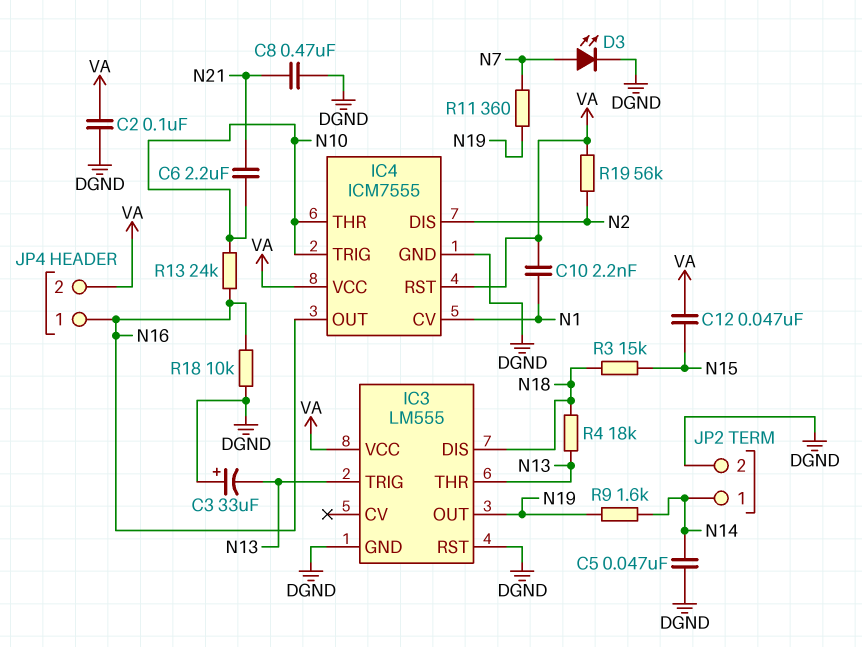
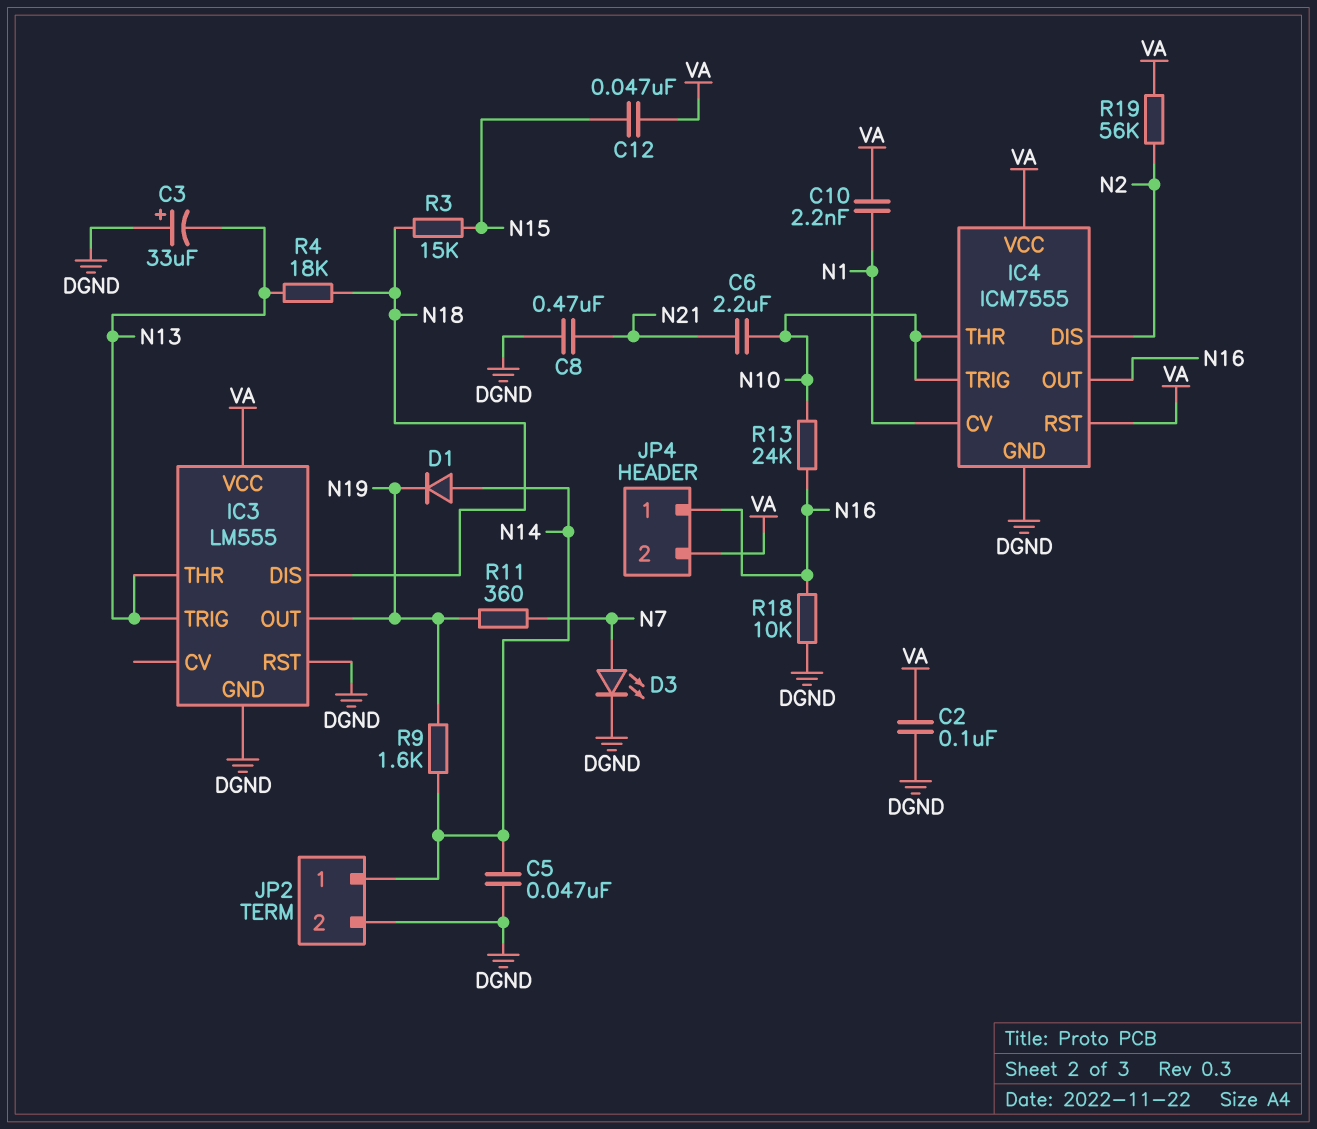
D1: none -> diode (A N14, K N19)

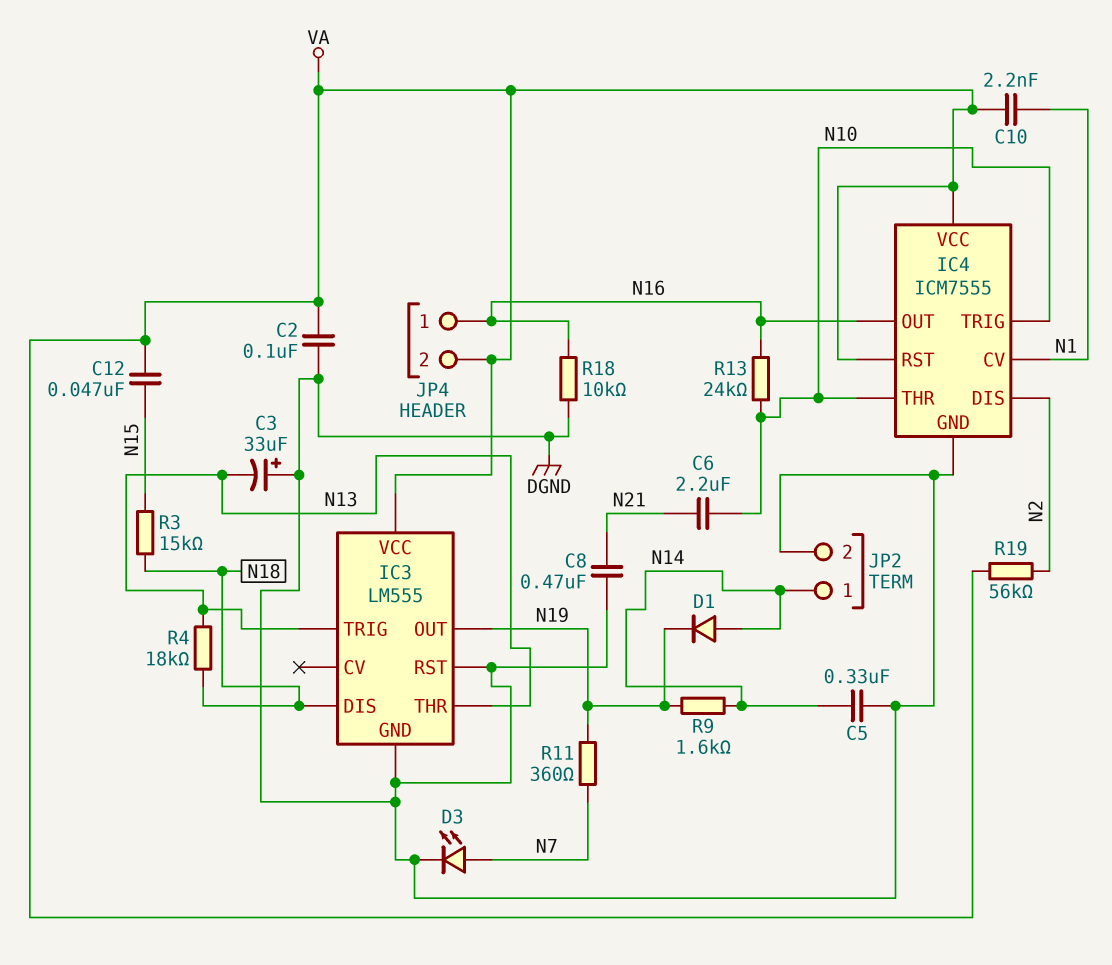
C5: 47nF (DGND, N14) -> 330nF (DGND, N14)

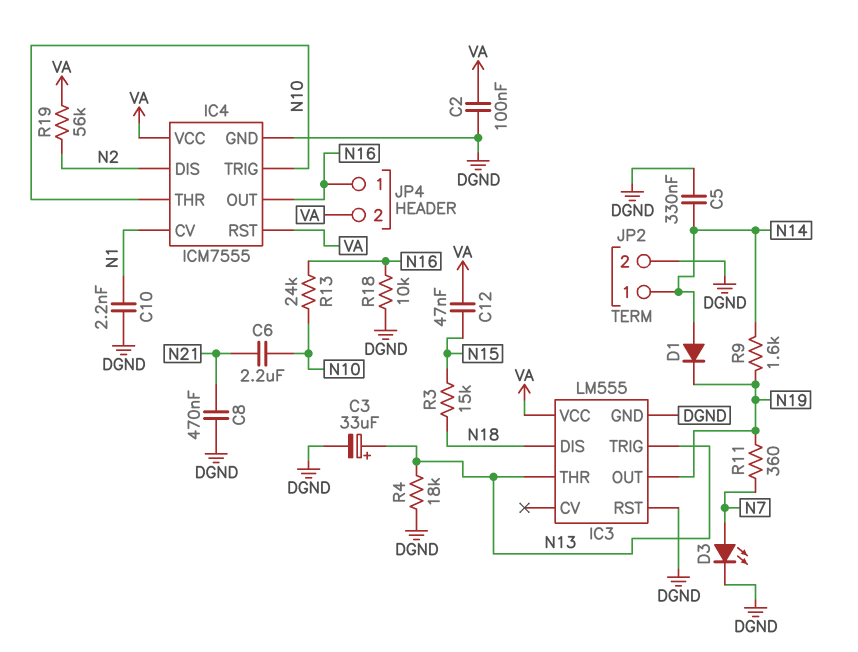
C3: 33uF (plus DGND, minus N13) -> 33uF (plus N13, minus DGND)
C10: 2.2nF (N1, VA) -> 2.2nF (DGND, N1)
R4: 18k (N13, N18) -> 18k (DGND, N13)

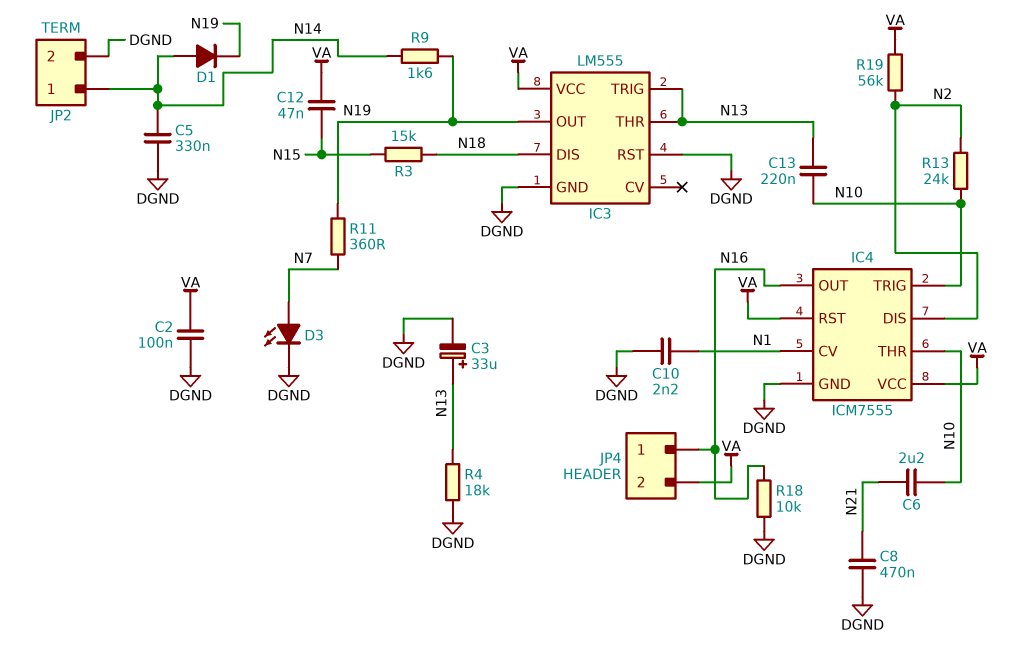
C13: none -> 220nF (N10, N13)
R13: 24k (N10, N16) -> 24k (N2, N10)

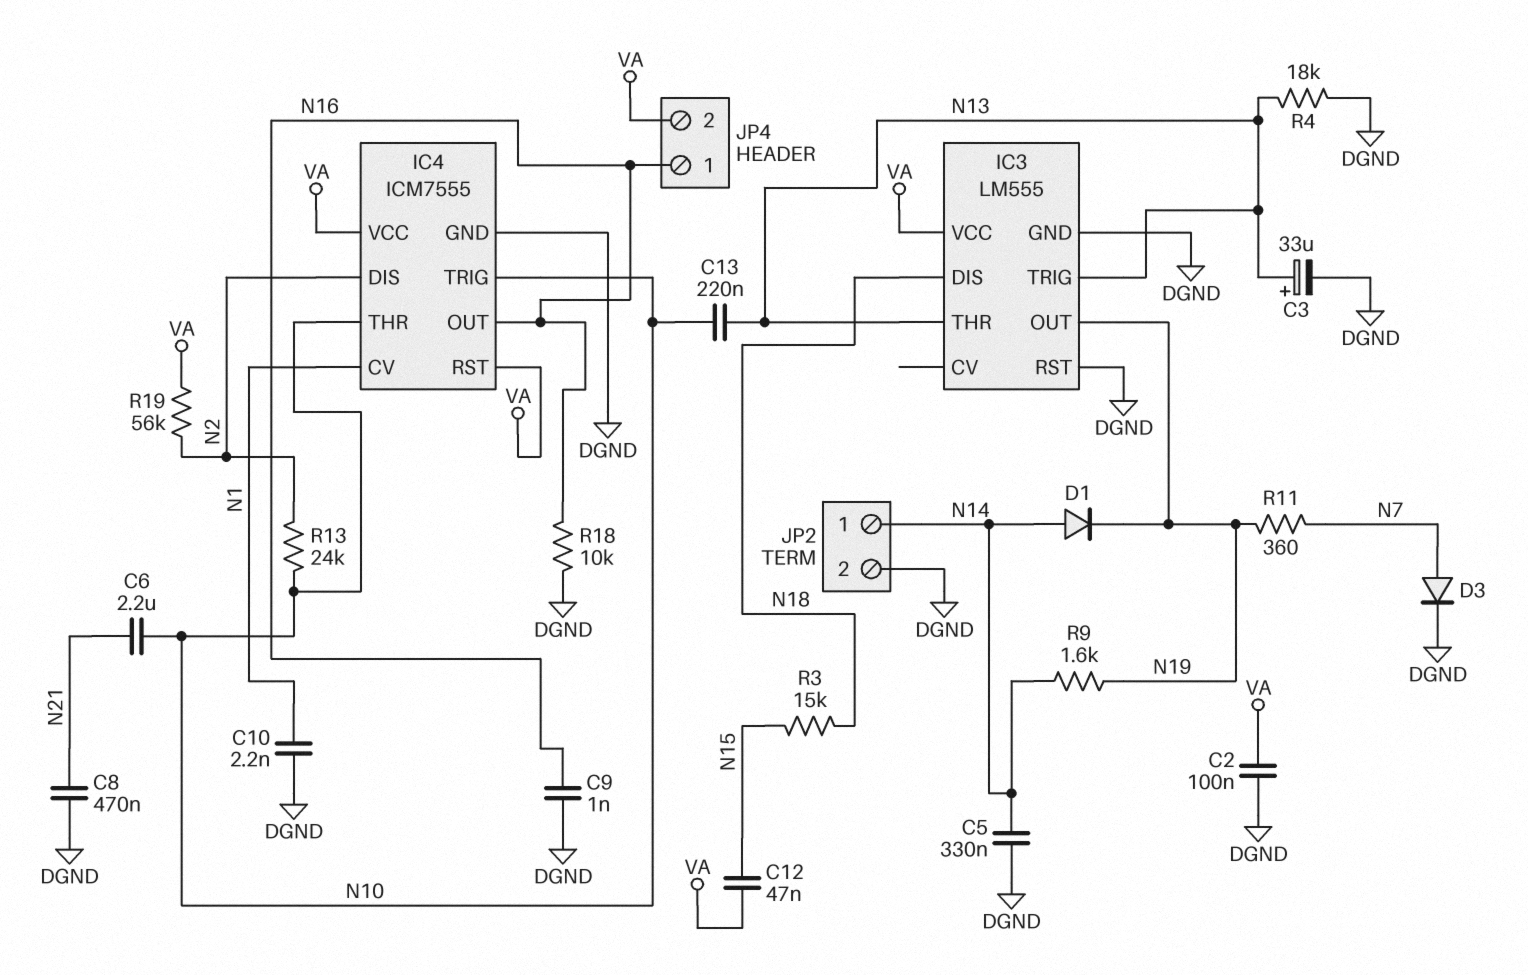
C9: none -> 1nF (DGND, N16)
D3: LED (A N7, K DGND) -> diode (A N7, K DGND)

